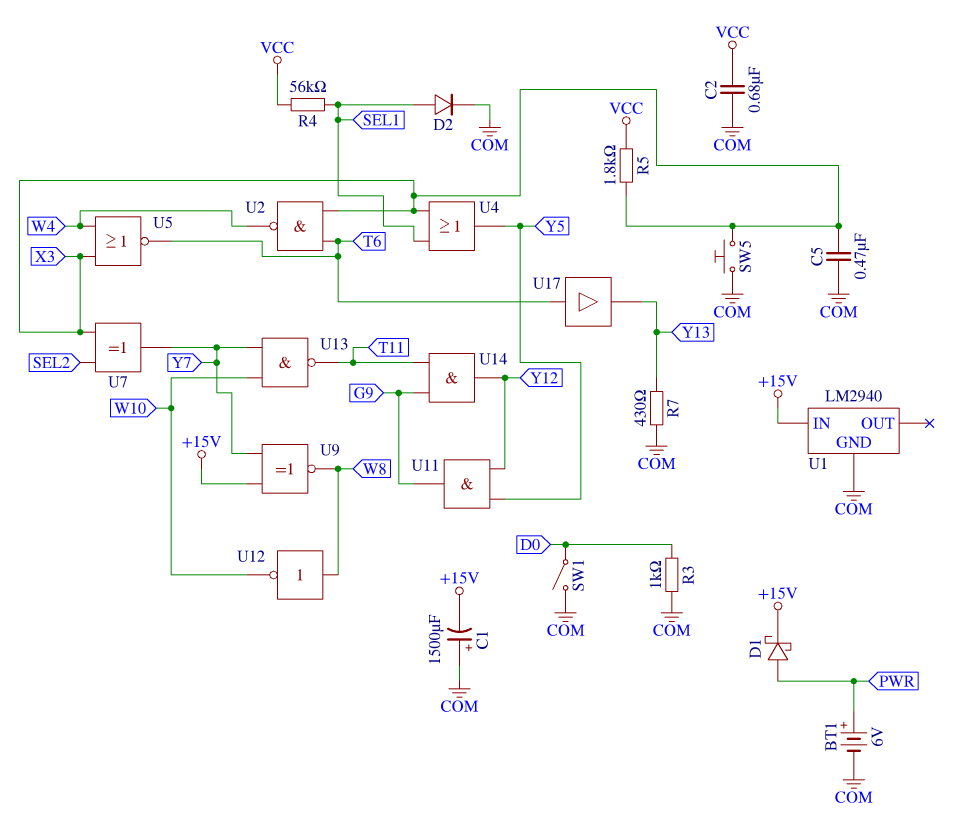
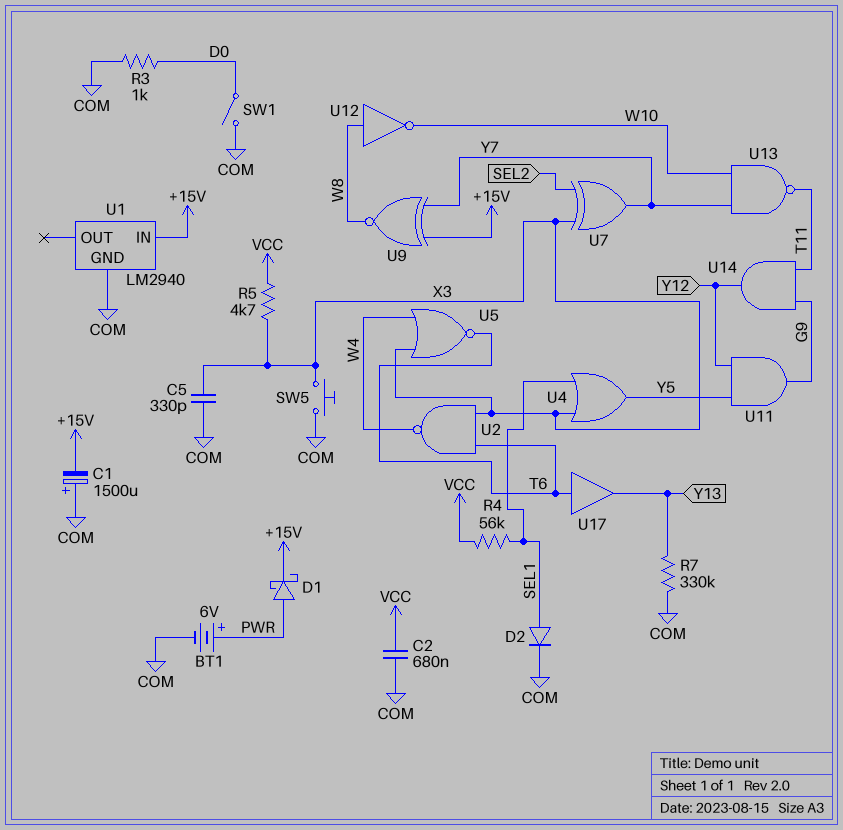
C5: 470nF (COM, X3) -> 330pF (COM, X3)
R5: 1.8k (VCC, X3) -> 4.7k (VCC, X3)
R7: 430 (COM, Y13) -> 330k (COM, Y13)

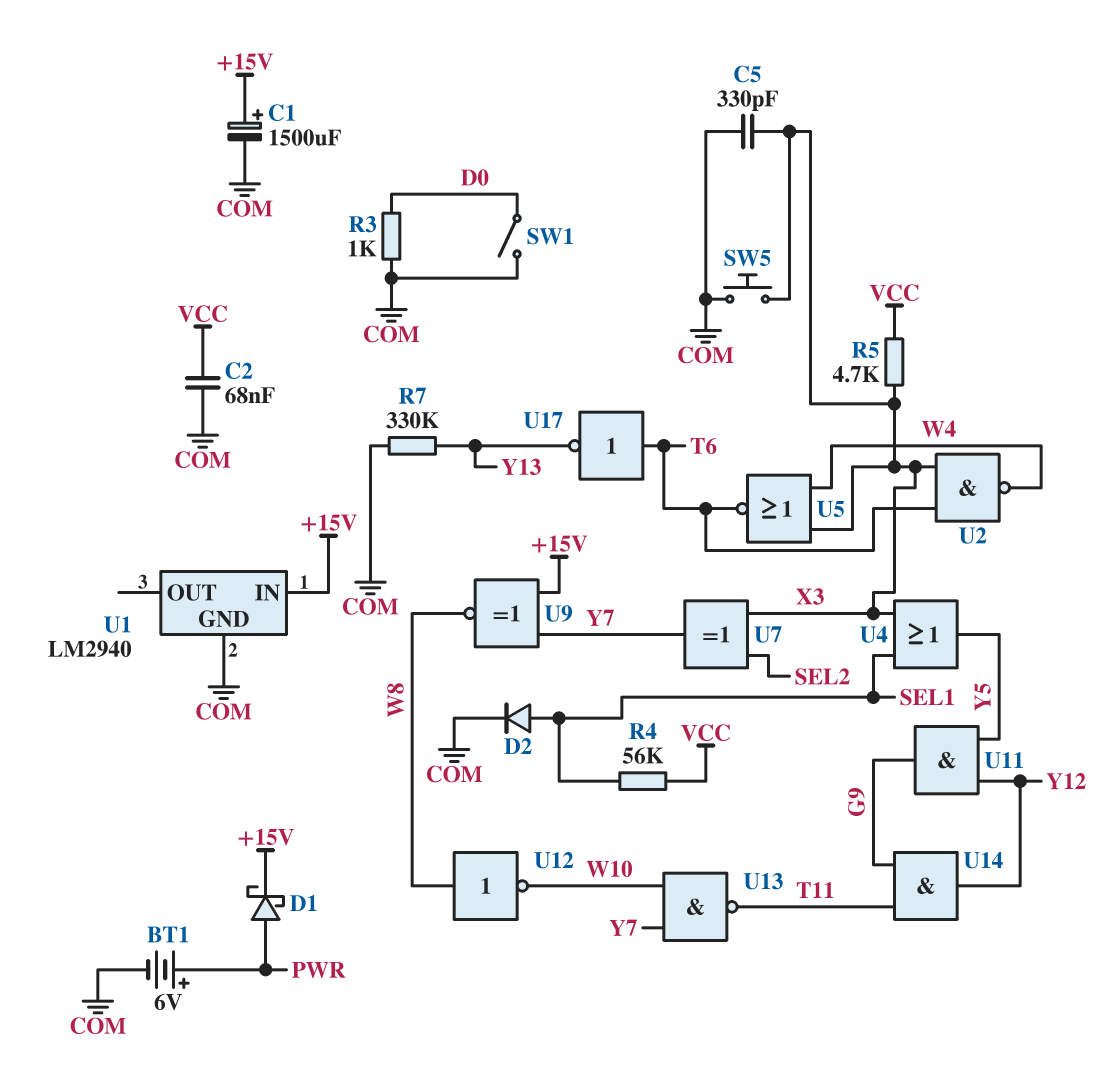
C1: 1500uF (plus COM, minus +15V) -> 1500uF (plus +15V, minus COM)
C2: 680nF (COM, VCC) -> 68nF (COM, VCC)
U17: buffer (in T6, out Y13) -> NOT (in T6, out Y13)

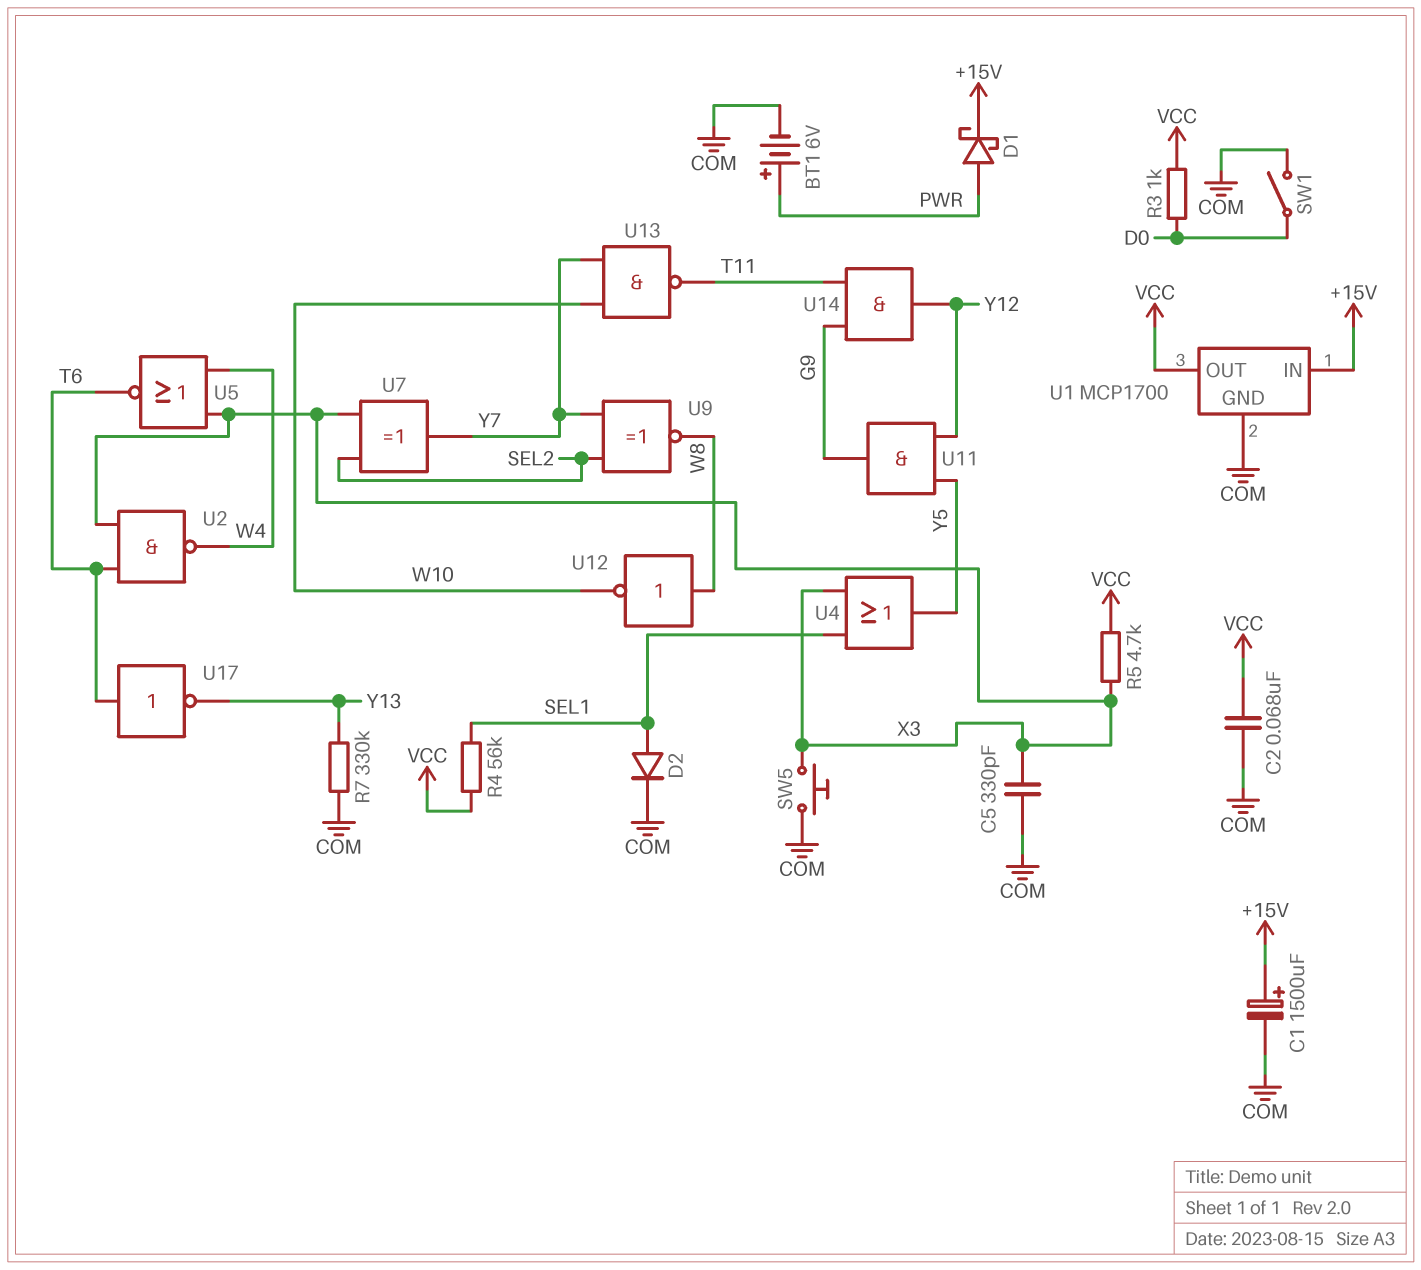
R3: 1k (COM, D0) -> 1k (D0, VCC)
U1: LM2940 -> MCP1700
U1 pin OUT: none -> VCC
U9: XNOR (in +15V, in Y7, out W8) -> XNOR (in SEL2, in Y7, out W8)

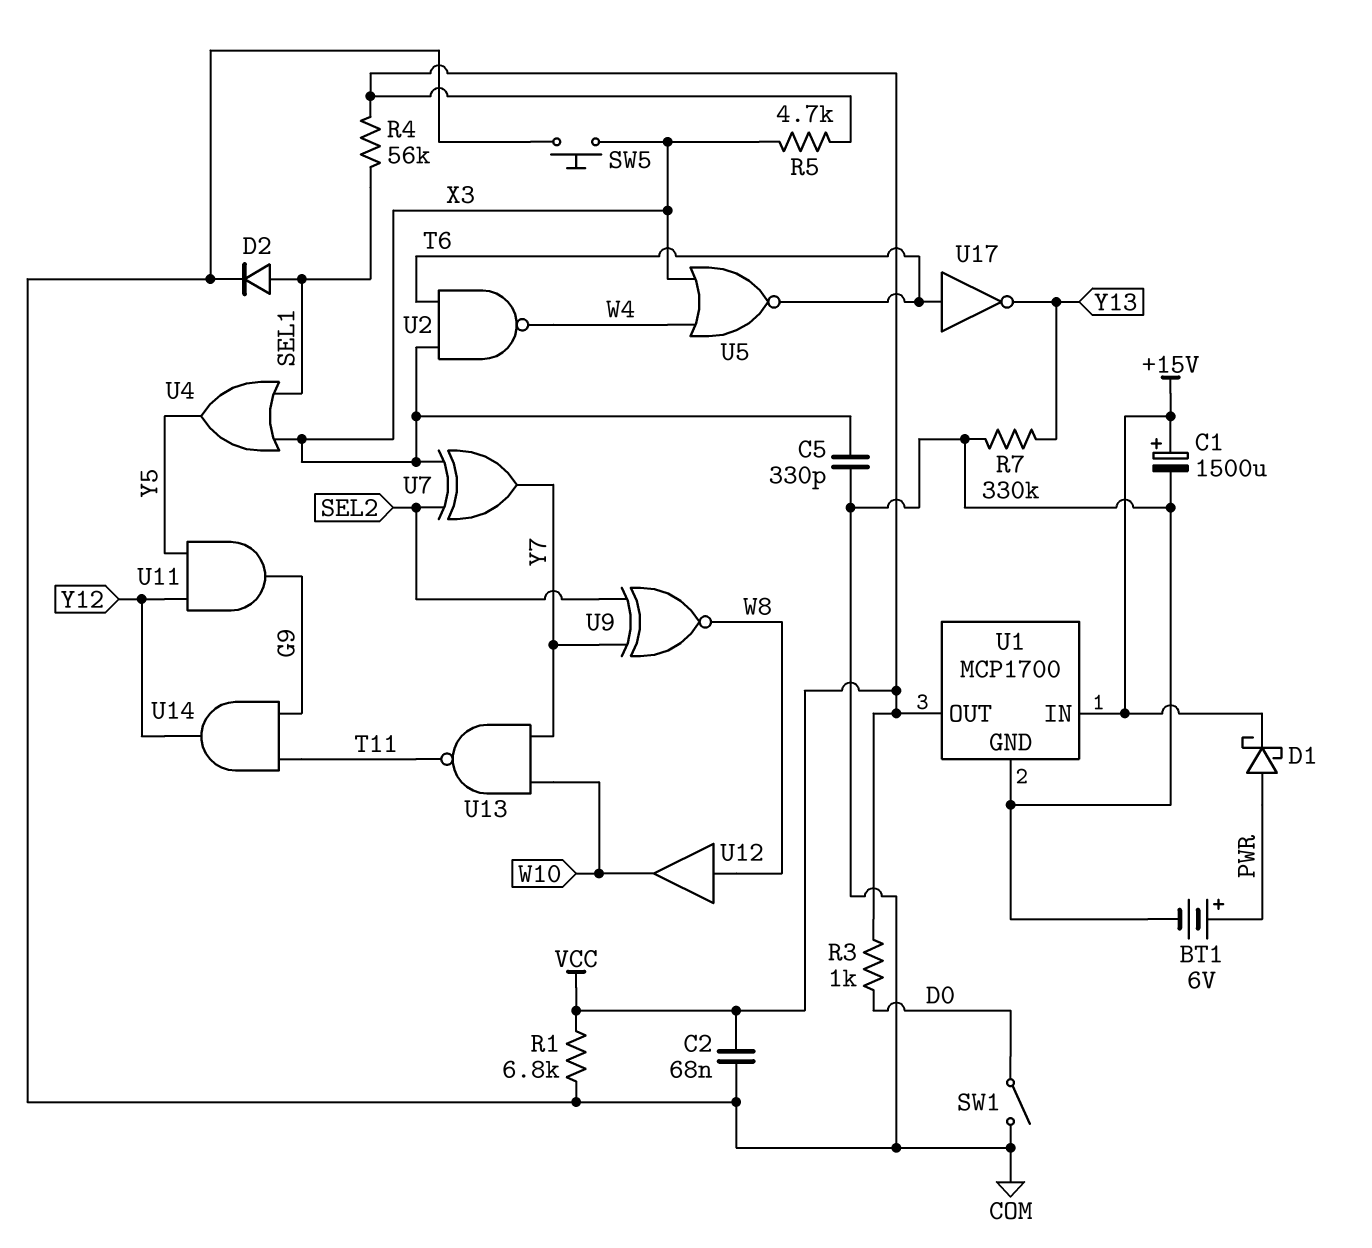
R1: none -> 6.8k (COM, VCC)
U12: NOT (in W8, out W10) -> buffer (in W8, out W10)

